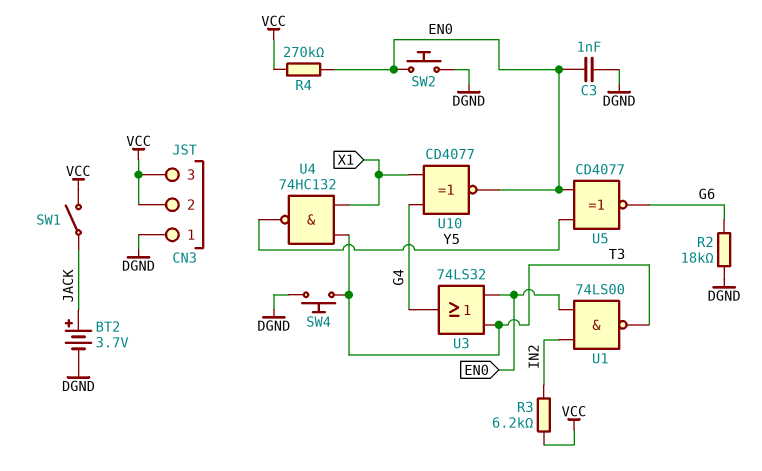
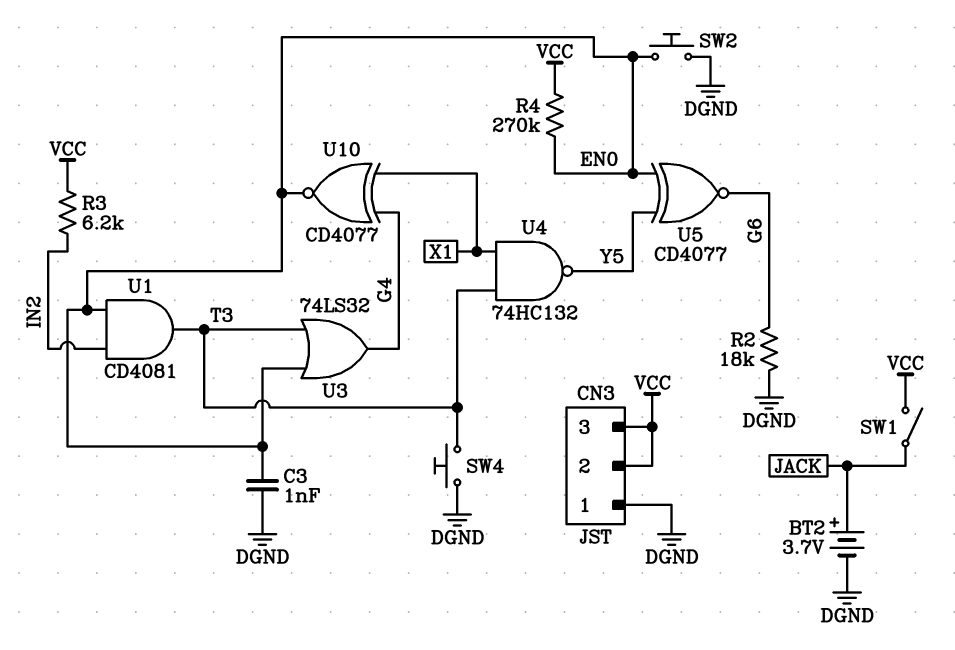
U1: NAND 74LS00 (in EN0, in IN2, out T3) -> AND CD4081 (in EN0, in IN2, out T3)

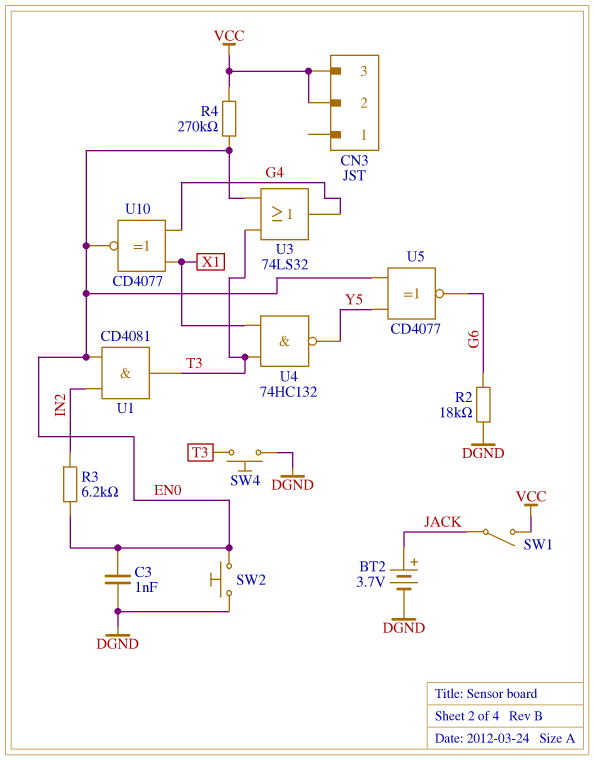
CN3 pin 1: DGND -> none
R3: 6.2k (IN2, VCC) -> 6.2k (EN0, IN2)

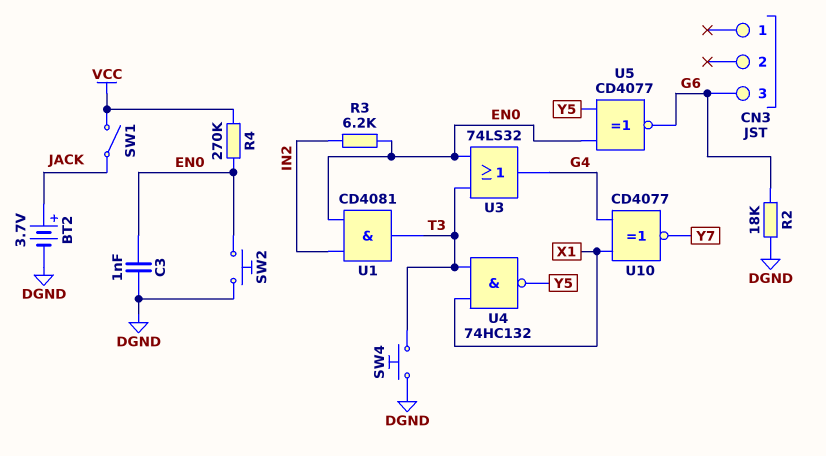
CN3 pin 2: VCC -> none
CN3 pin 3: VCC -> G6
U10: XNOR CD4077 (in G4, in X1, out EN0) -> XNOR CD4077 (in G4, in X1, out Y7)

